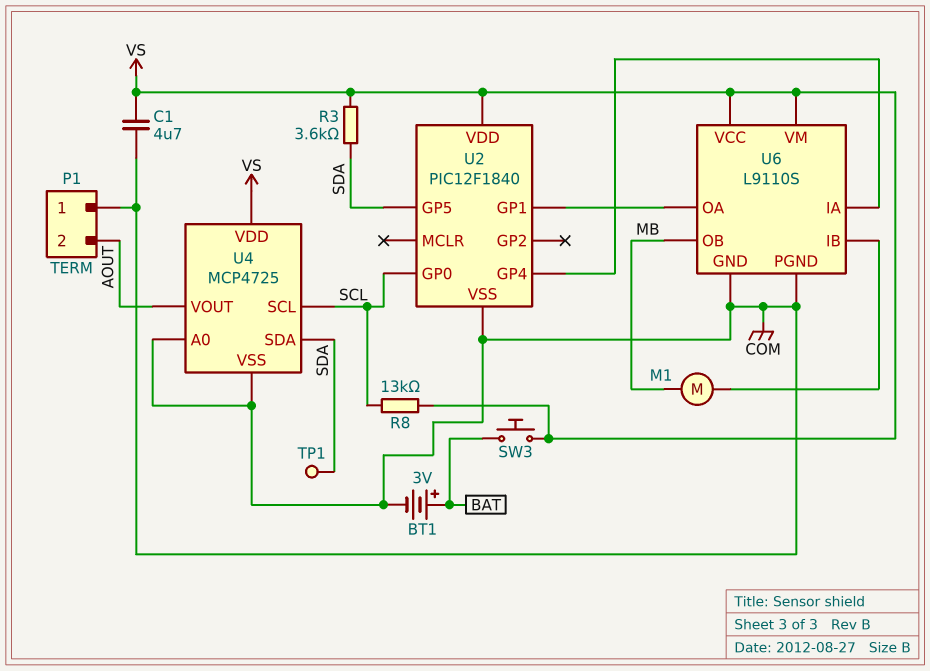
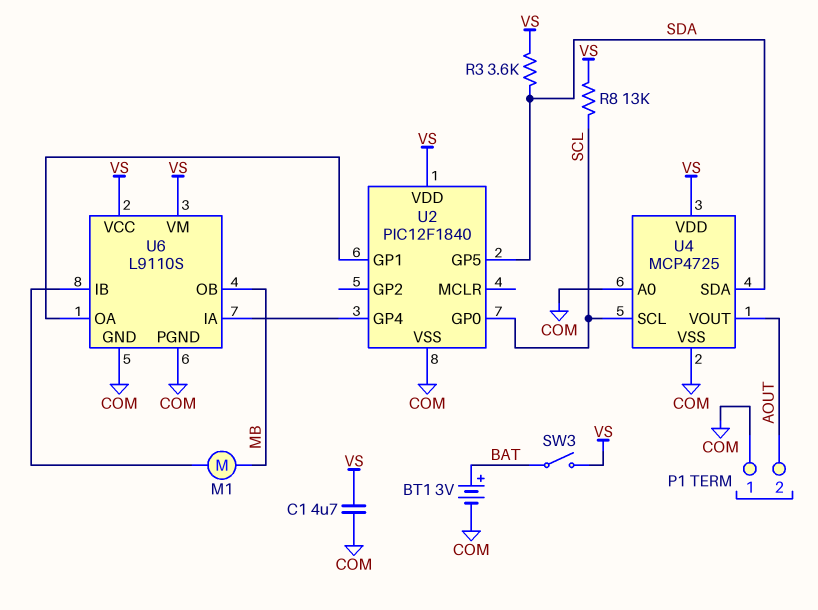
SW3: button (BAT, VS) -> switch (BAT, VS)
TP1: test point (SDA) -> none

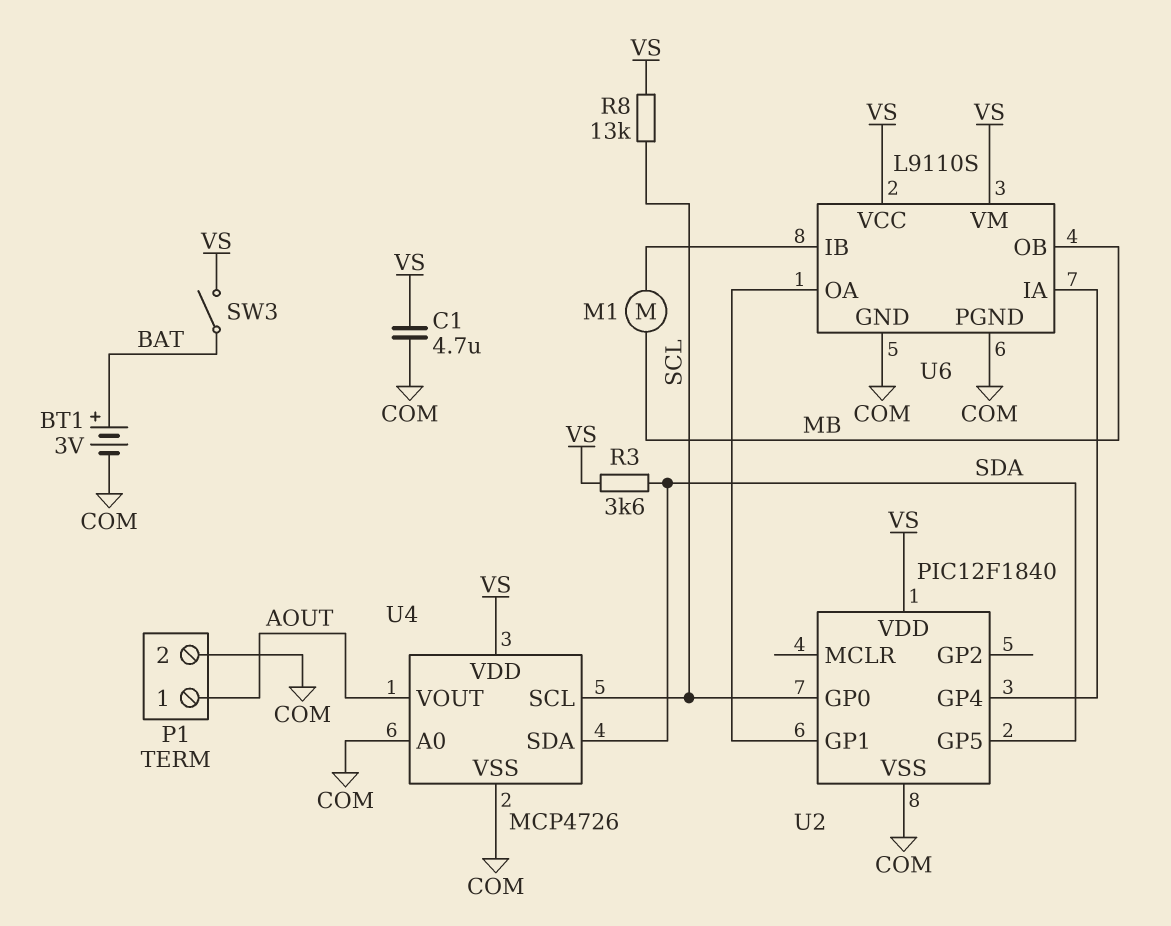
P1 pin 1: COM -> AOUT
P1 pin 2: AOUT -> COM
U4: MCP4725 -> MCP4726

